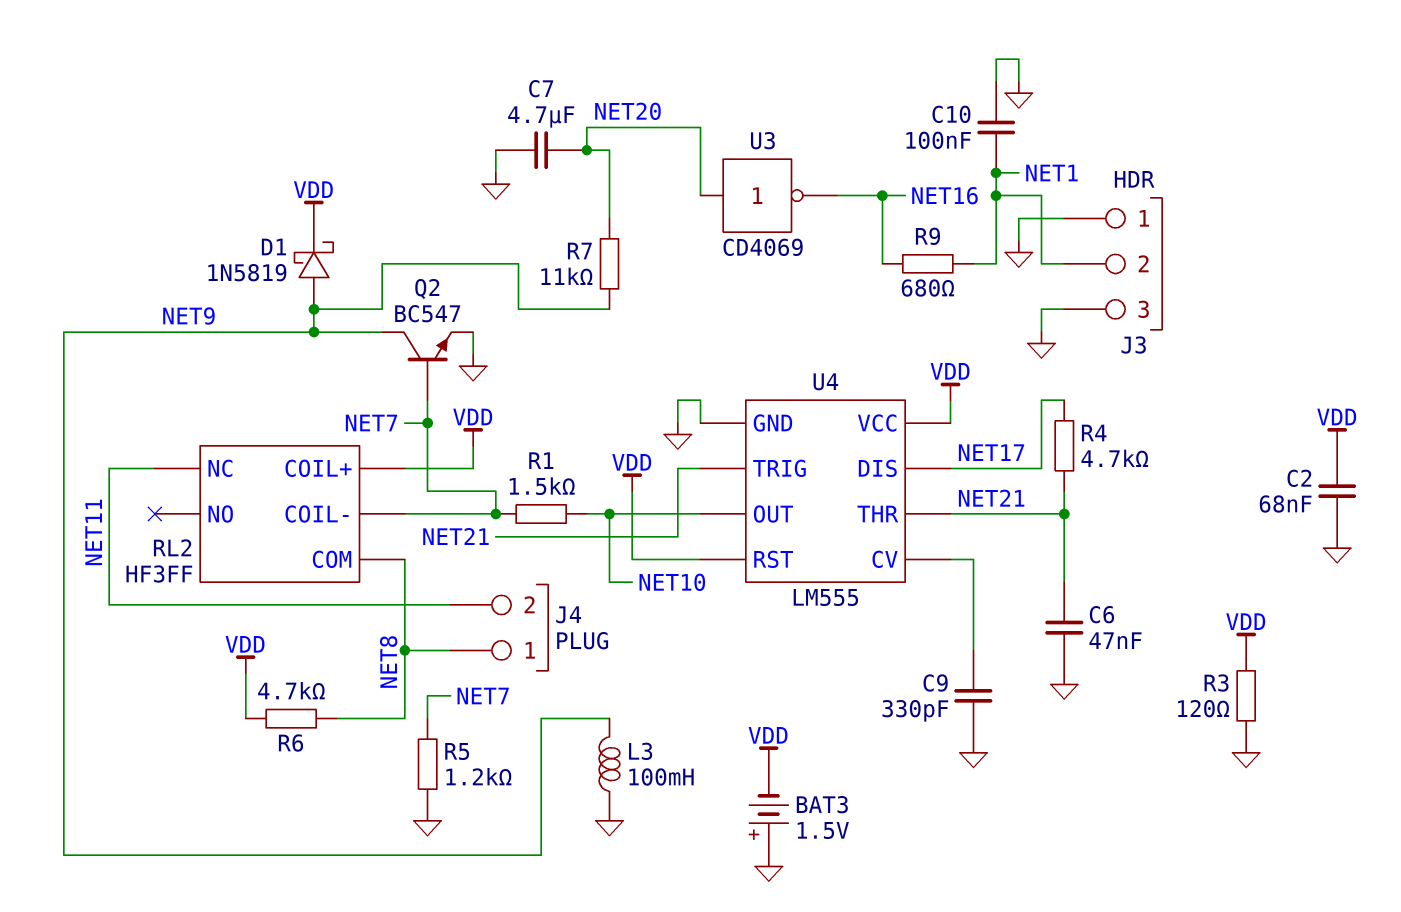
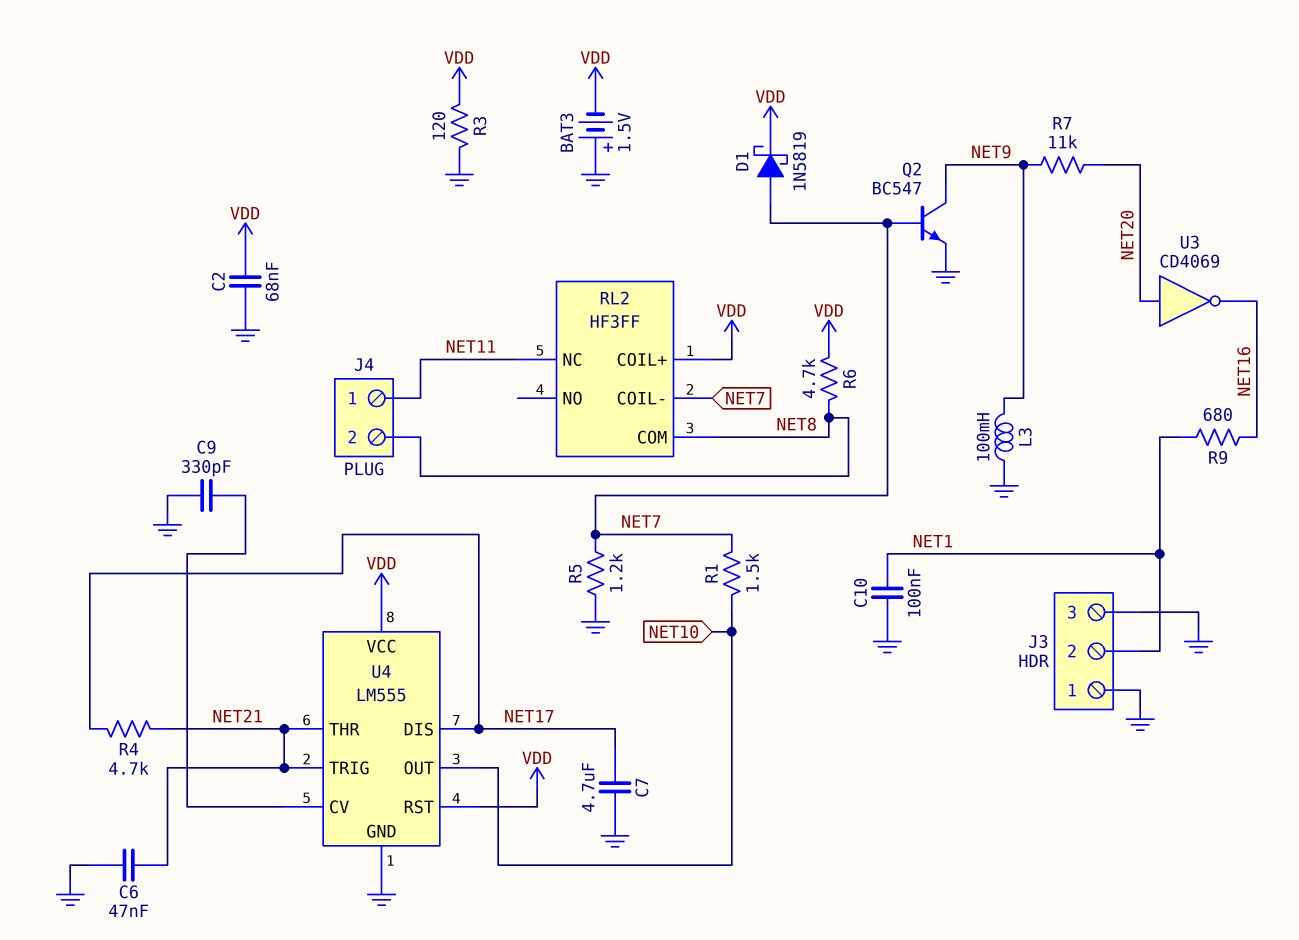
C7: 4.7uF (GND, NET20) -> 4.7uF (GND, NET17)
D1: schottky 1N5819 (A NET9, K VDD) -> schottky 1N5819 (A NET7, K VDD)
J4 pin 1: NET8 -> NET11
J4 pin 2: NET11 -> NET8

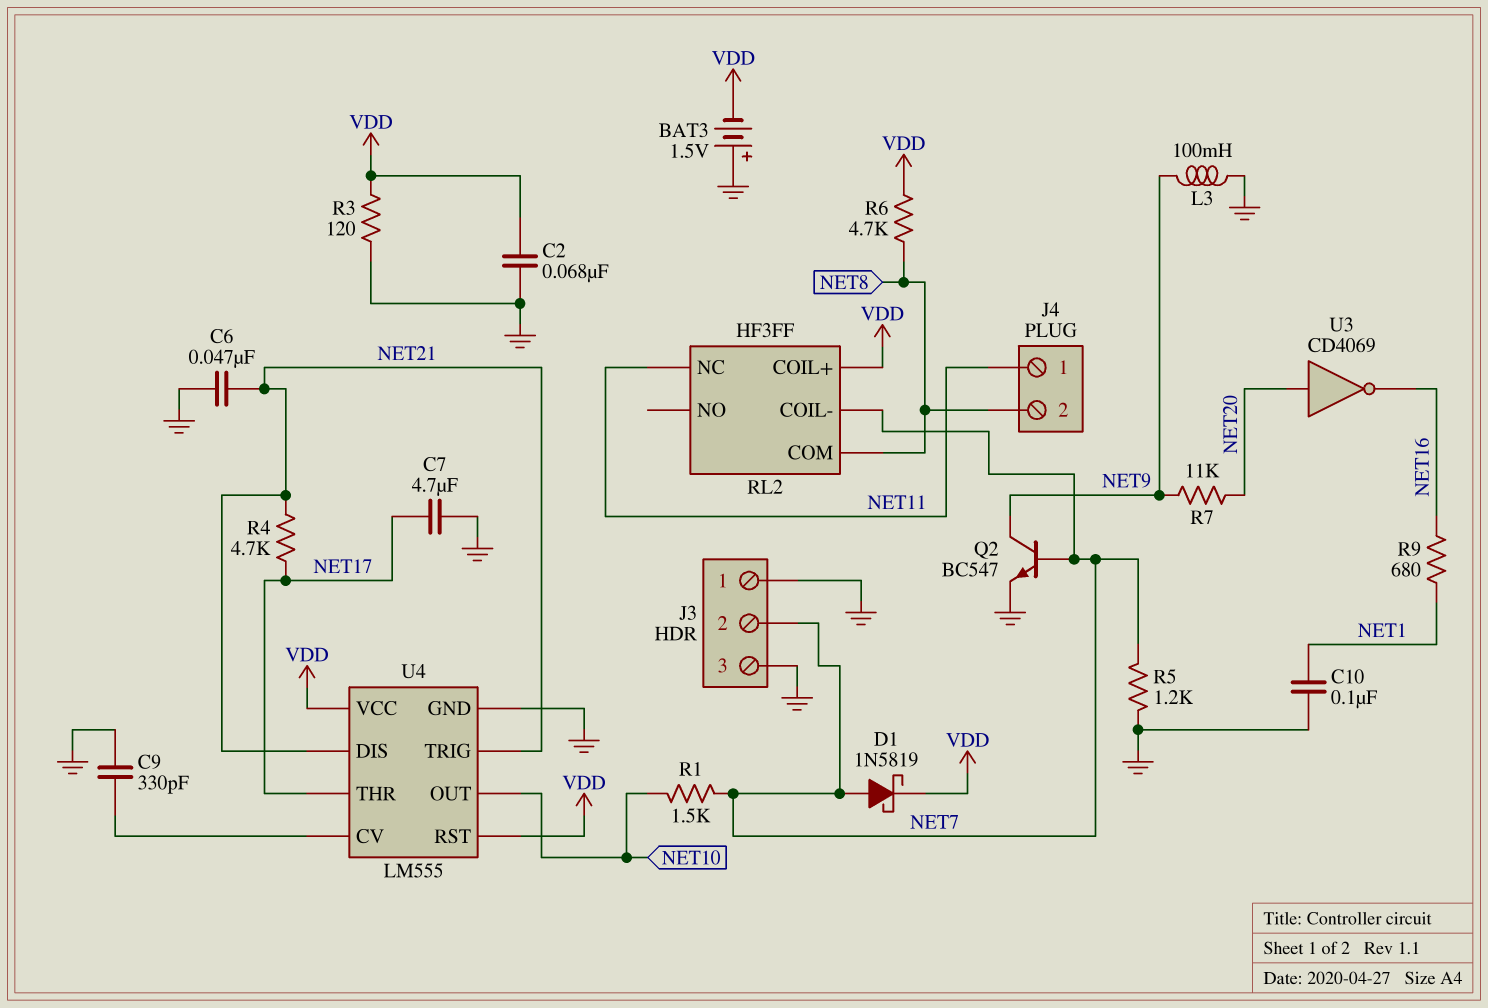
J3 pin 2: NET1 -> NET7
U4 pin DIS: NET17 -> NET21
U4 pin THR: NET21 -> NET17

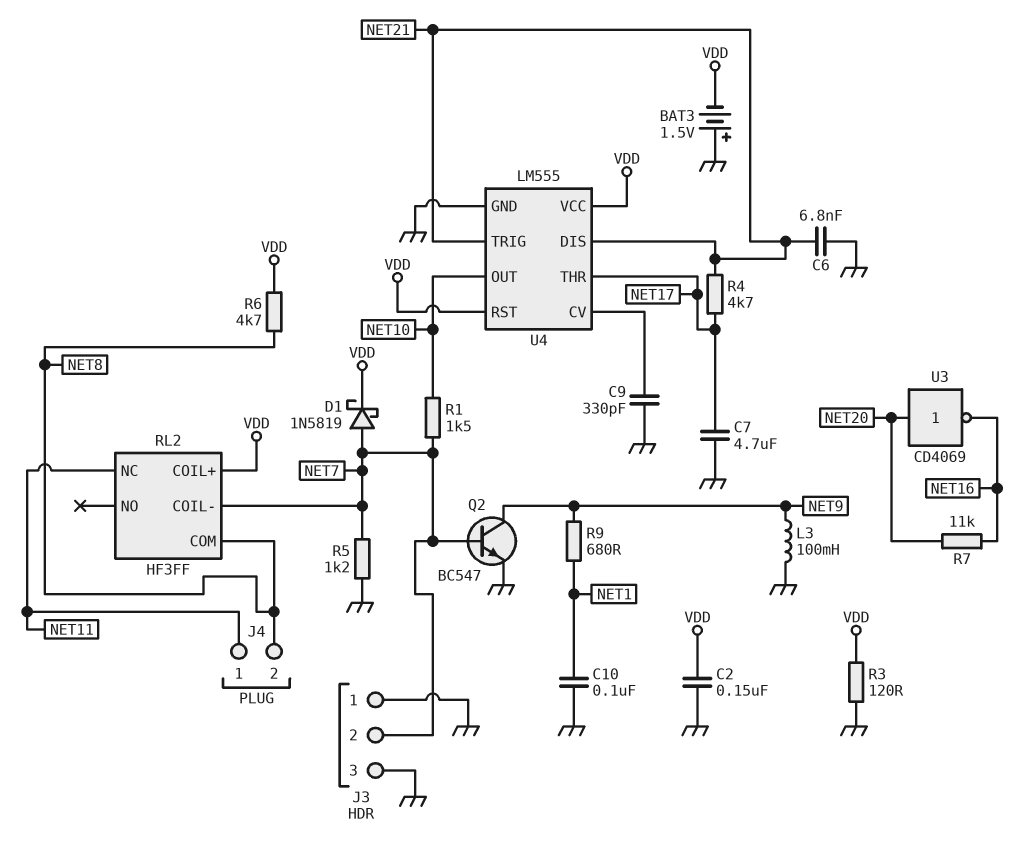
C2: 68nF (GND, VDD) -> 150nF (GND, VDD)
C6: 47nF (GND, NET21) -> 6.8nF (GND, NET21)
R7: 11k (NET9, NET20) -> 11k (NET16, NET20)
R9: 680 (NET1, NET16) -> 680 (NET1, NET9)

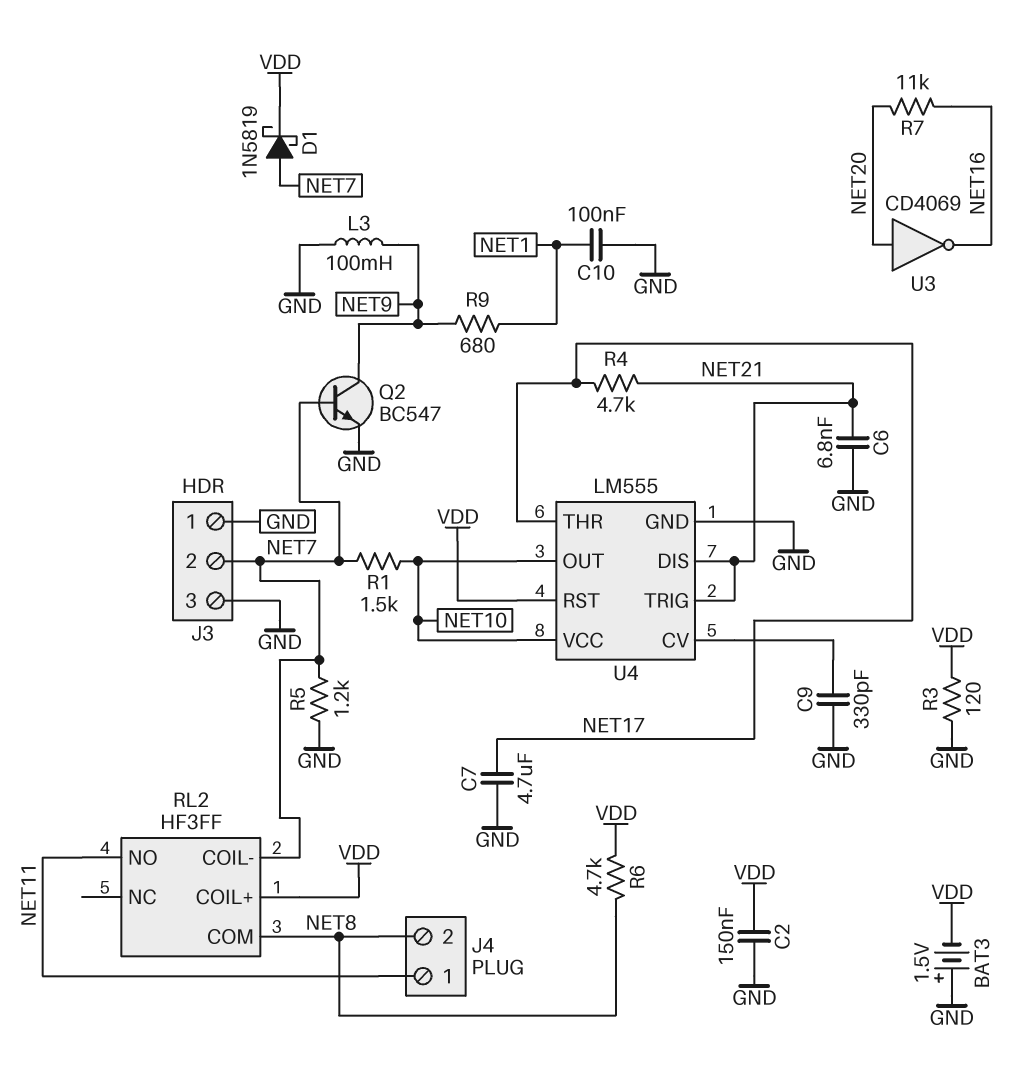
RL2 pin NC: NET11 -> none
RL2 pin NO: none -> NET11
U4 pin VCC: VDD -> NET10

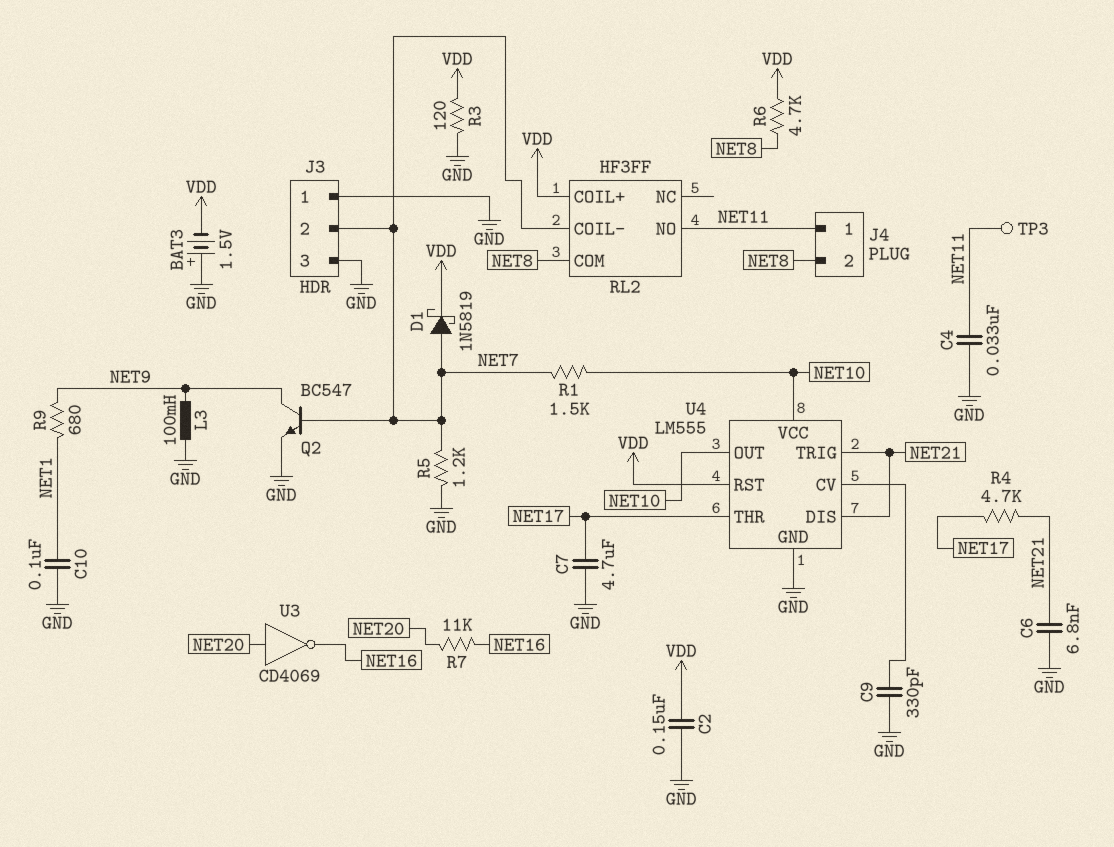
C4: none -> 33nF (GND, NET11)
TP3: none -> test point (NET11)

